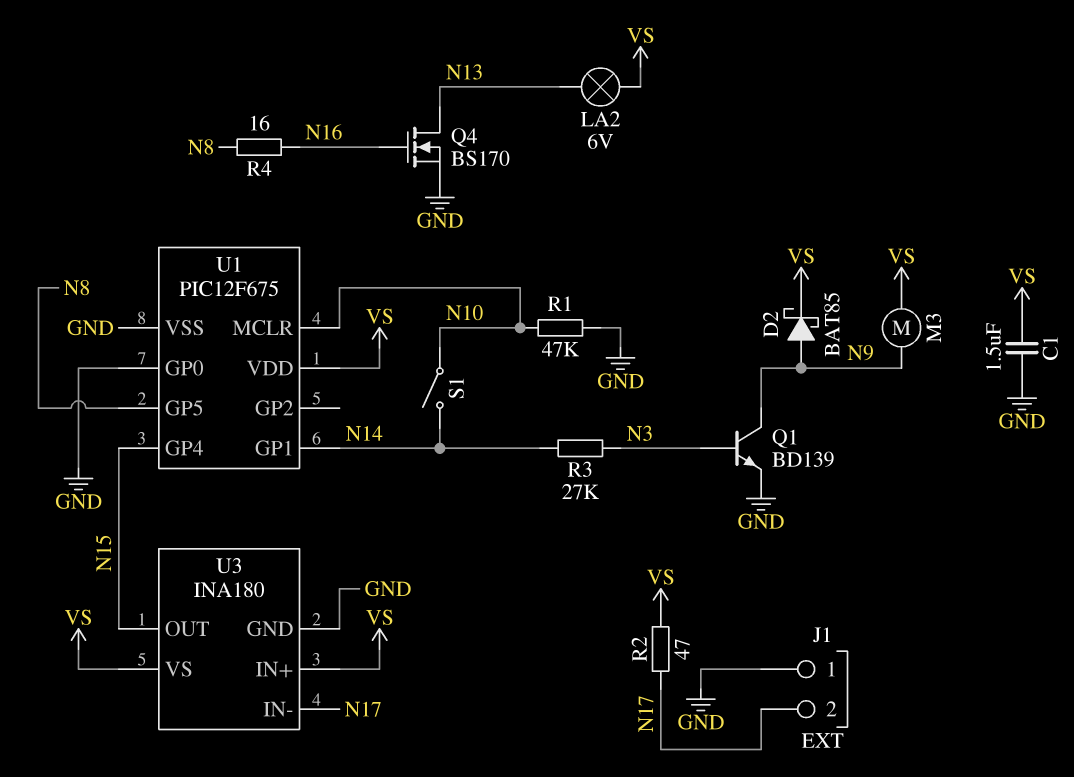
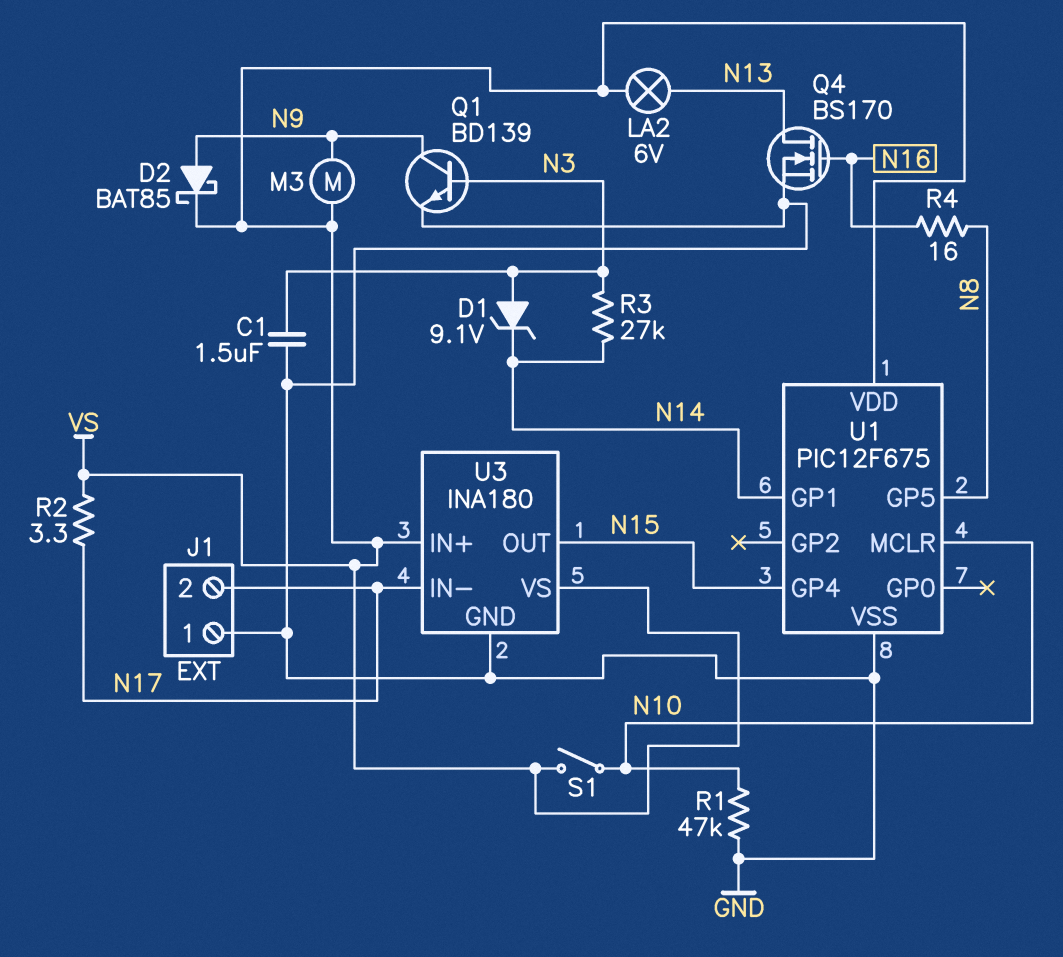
C1: 1.5uF (GND, VS) -> 1.5uF (GND, N3)
D1: none -> zener 9.1V (A N3, K N14)
R2: 47 (N17, VS) -> 3.3 (N17, VS)
S1: switch (N10, N14) -> switch (N10, VS)
U1 pin GP0: GND -> none

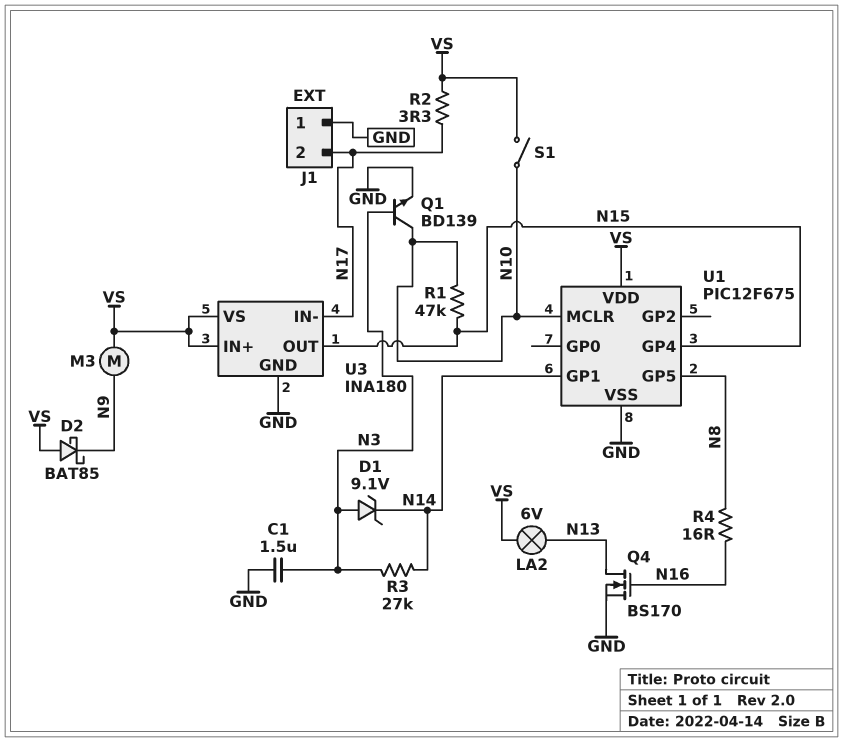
D2: schottky BAT85 (A N9, K VS) -> schottky BAT85 (A VS, K N9)
Q1: NPN BD139 (B N3, C N9, E GND) -> NPN BD139 (B N3, C N10, E GND)
R1: 47k (GND, N10) -> 47k (N10, N15)

